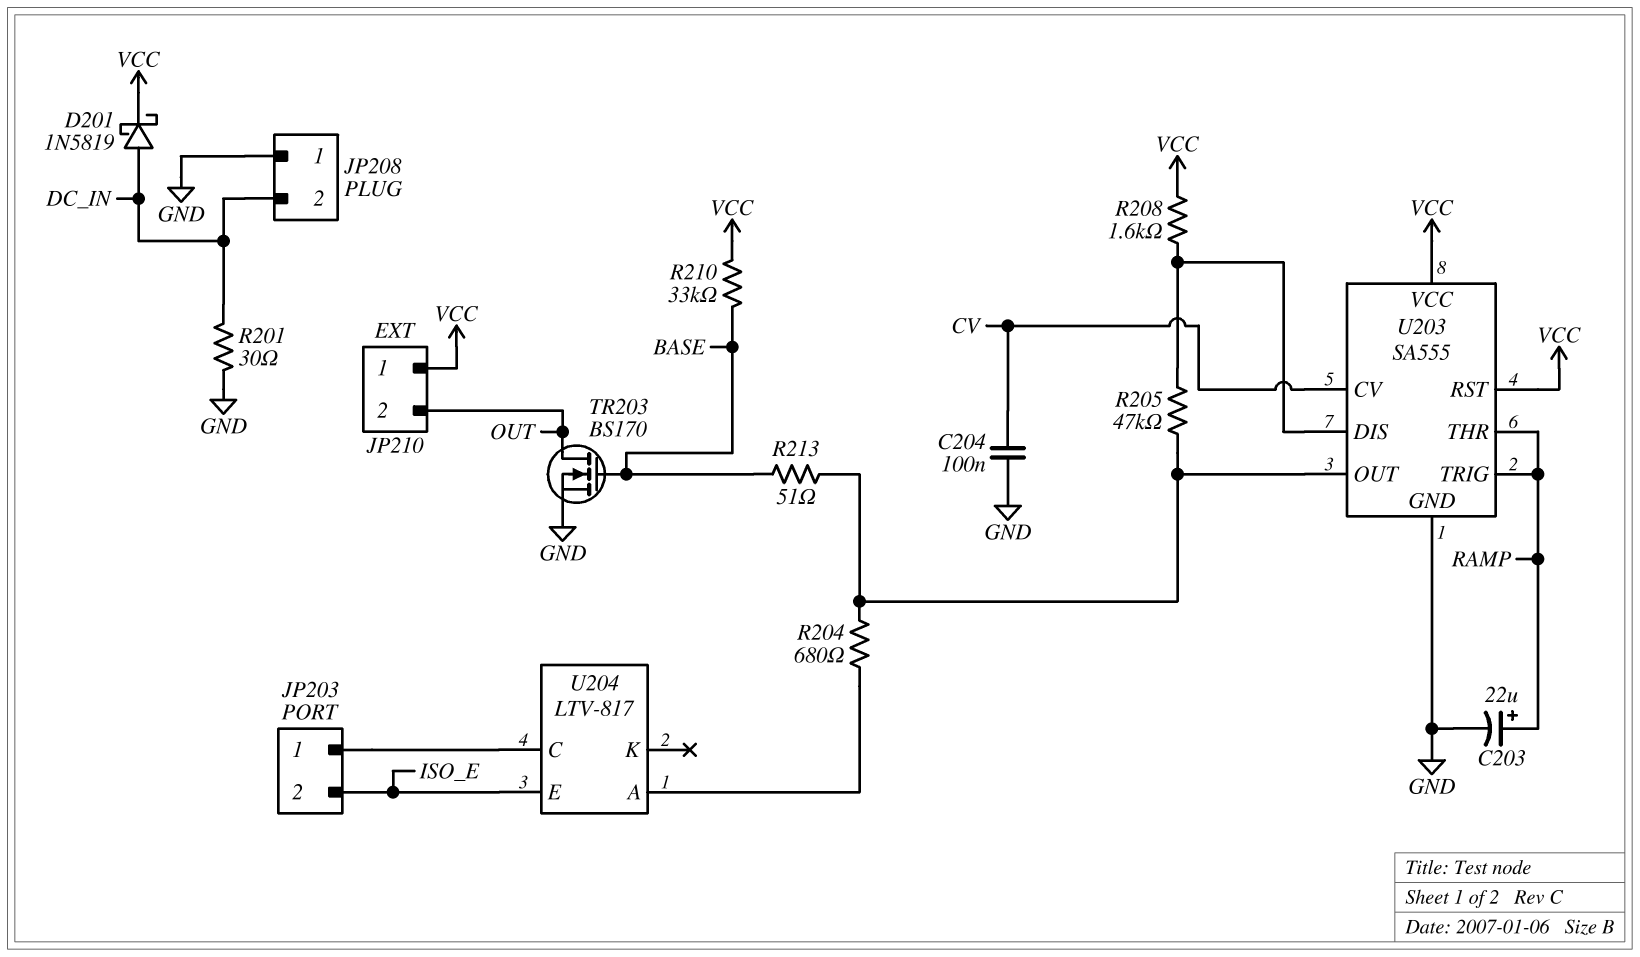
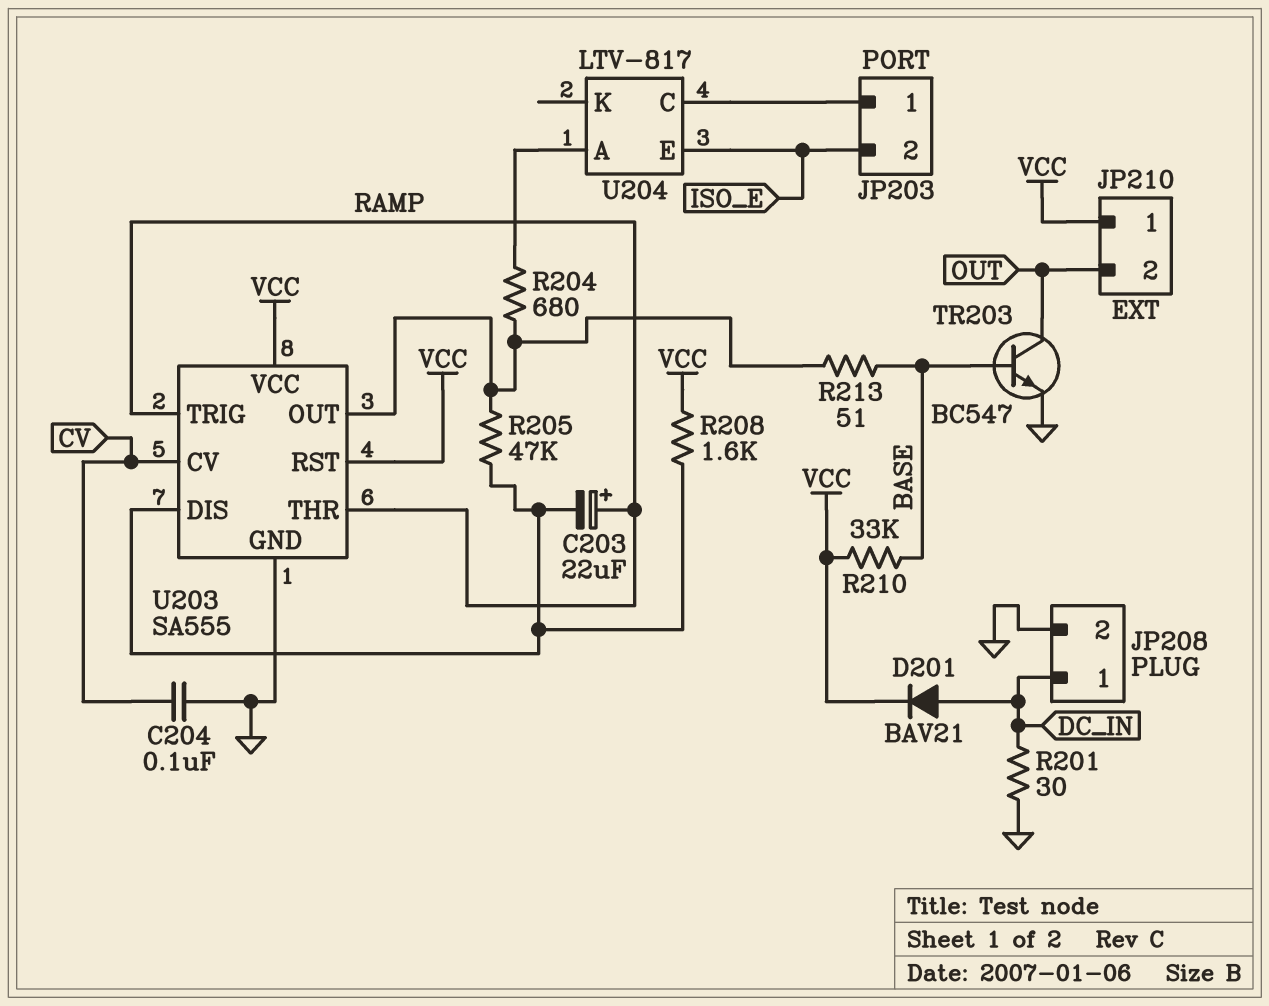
C203: 22uF (plus RAMP, minus GND) -> 22uF (plus RAMP, minus U203/DIS)
D201: schottky 1N5819 (A DC_IN, K VCC) -> diode BAV21 (A DC_IN, K VCC)
JP208 pin 1: GND -> DC_IN
JP208 pin 2: DC_IN -> GND
TR203: NMOS BS170 (G BASE, D OUT, S GND) -> NPN BC547 (B BASE, C OUT, E GND)

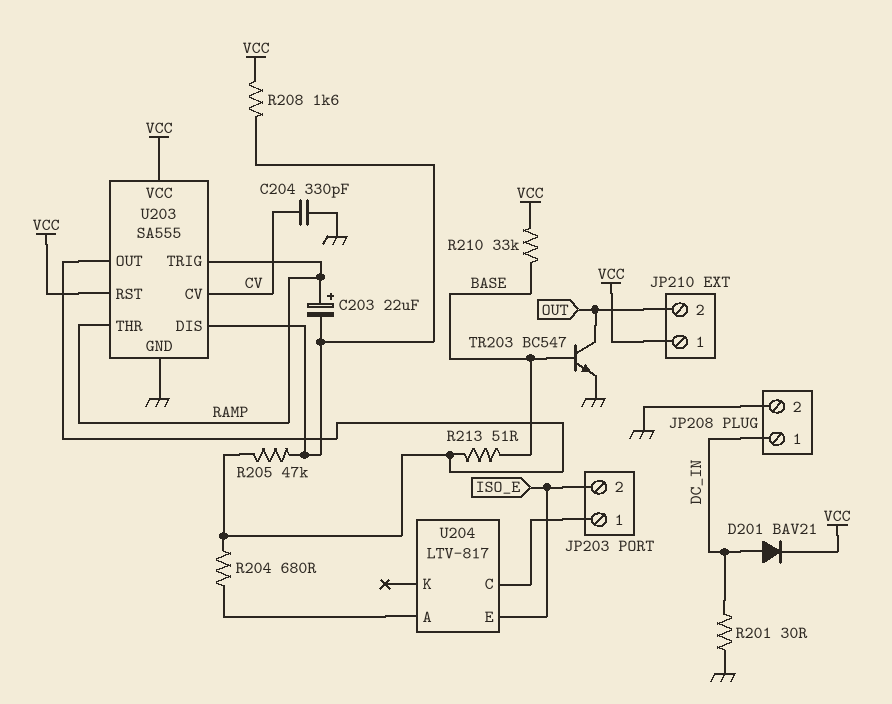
C204: 100nF (CV, GND) -> 330pF (CV, GND)

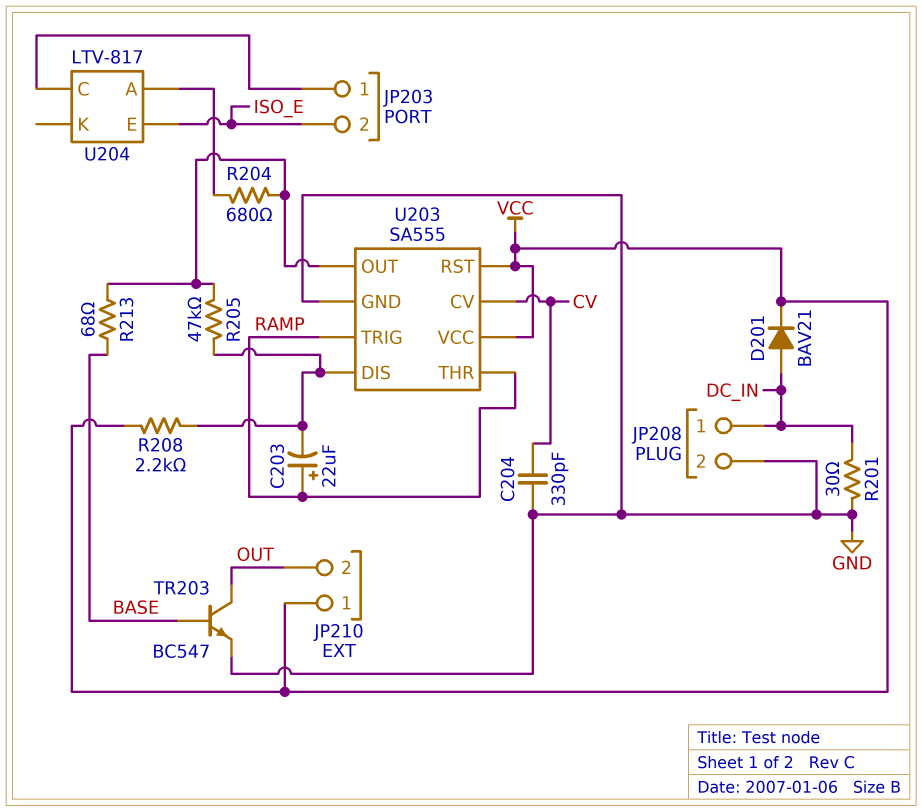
R208: 1.6k (U203/DIS, VCC) -> 2.2k (U203/DIS, VCC)
R210: 33k (BASE, VCC) -> none
R213: 51 (BASE, U203/OUT) -> 68 (BASE, U203/OUT)

